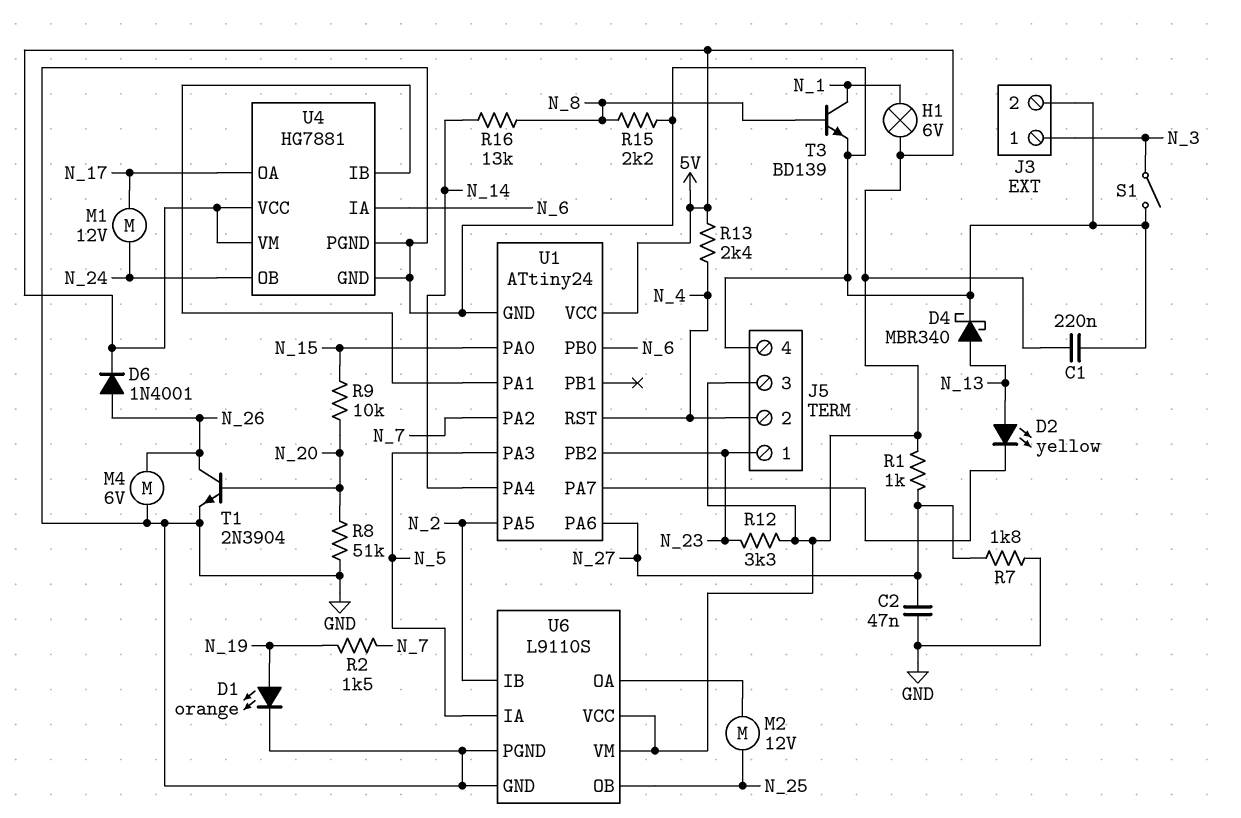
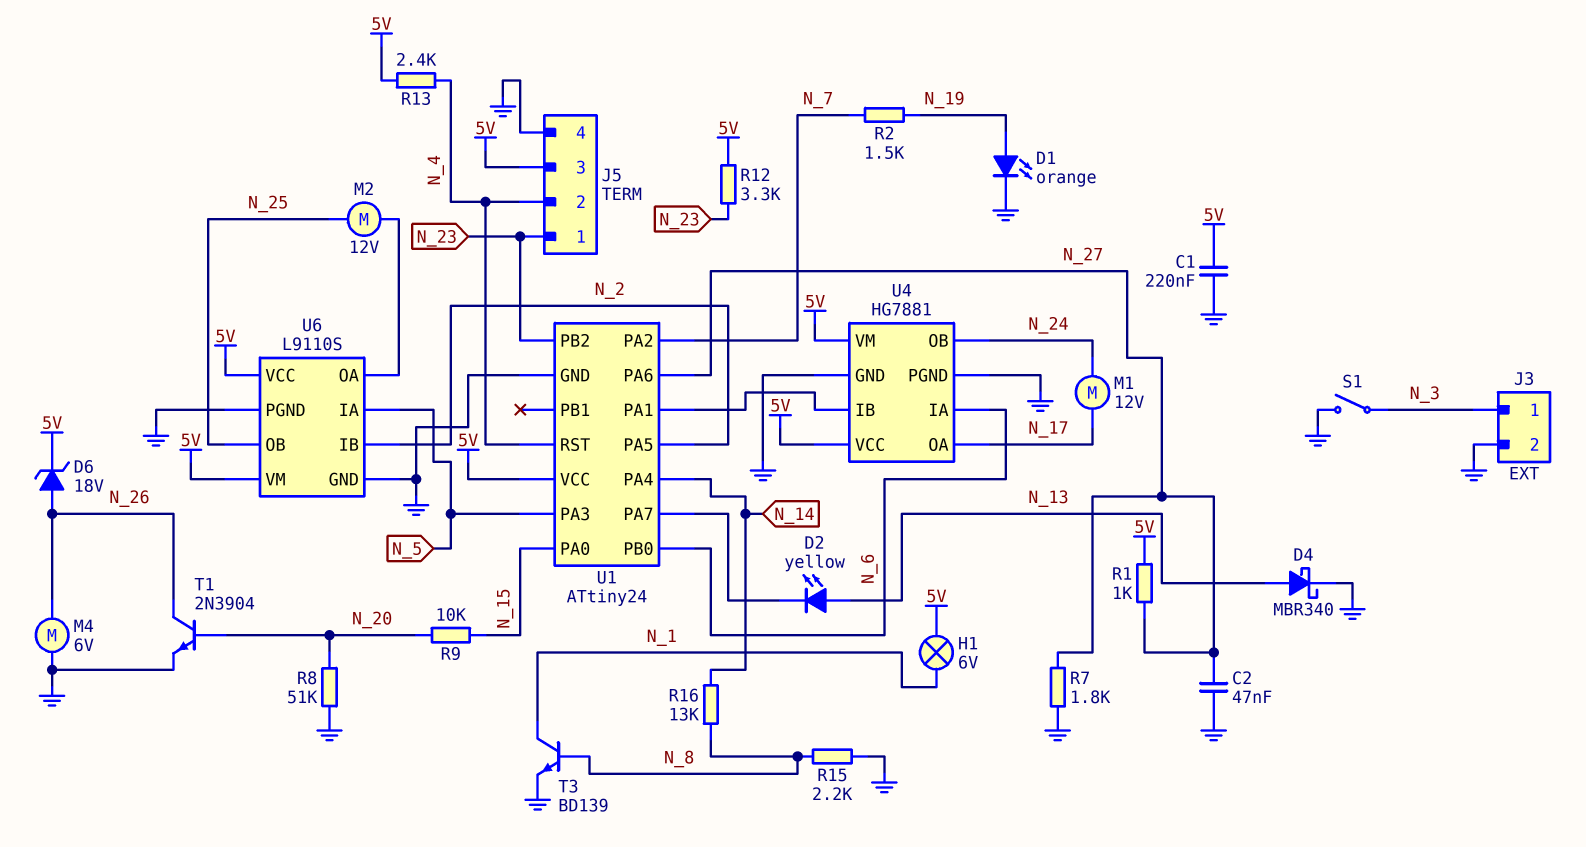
D6: diode 1N4001 (A N_26, K 5V) -> zener 18V (A N_26, K 5V)

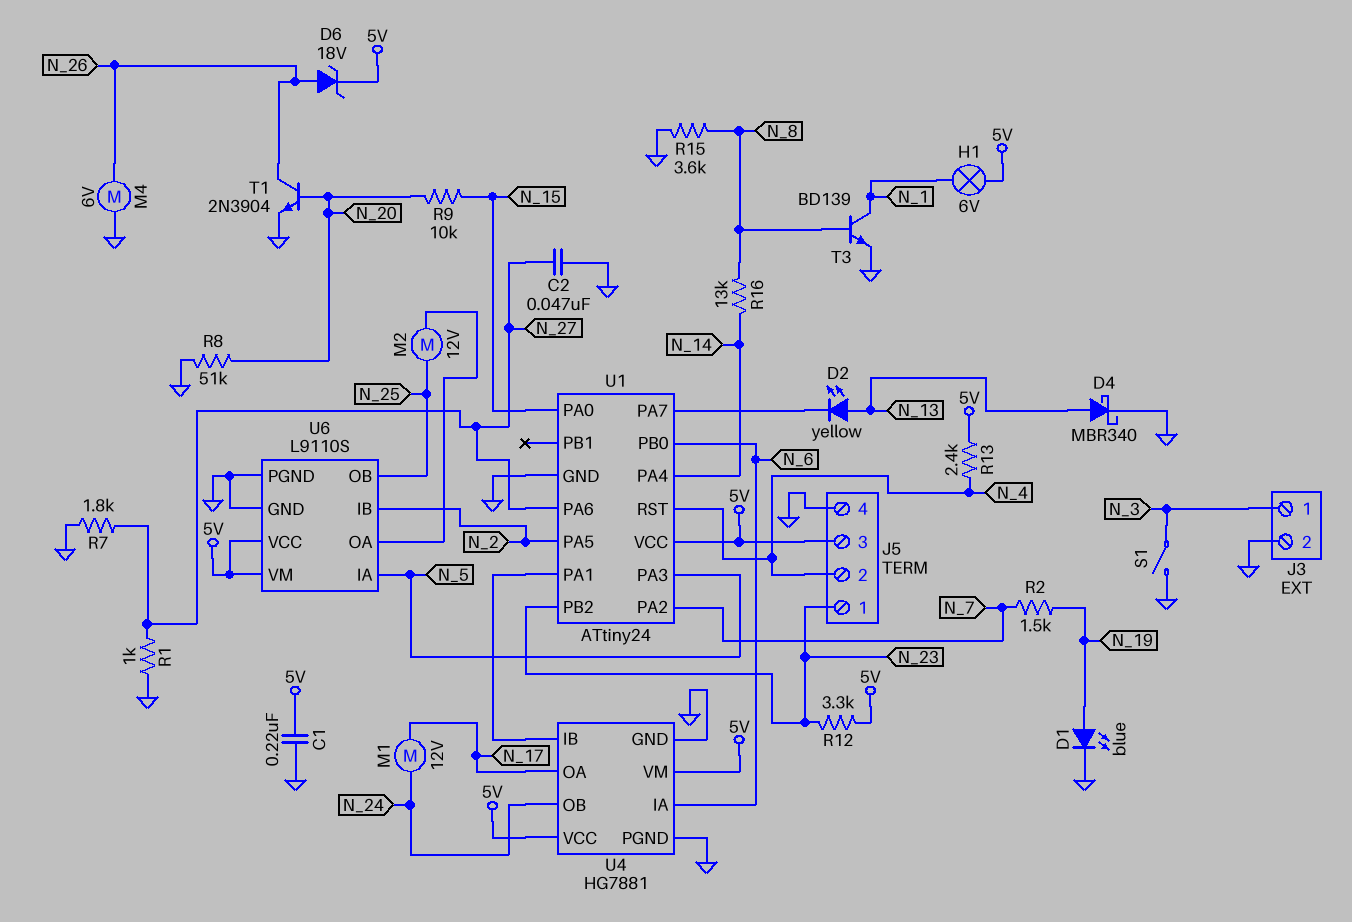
D1: LED orange (A N_19, K GND) -> LED blue (A N_19, K GND)
R1: 1k (5V, N_27) -> 1k (GND, N_27)
R15: 2.2k (GND, N_8) -> 3.6k (GND, N_8)

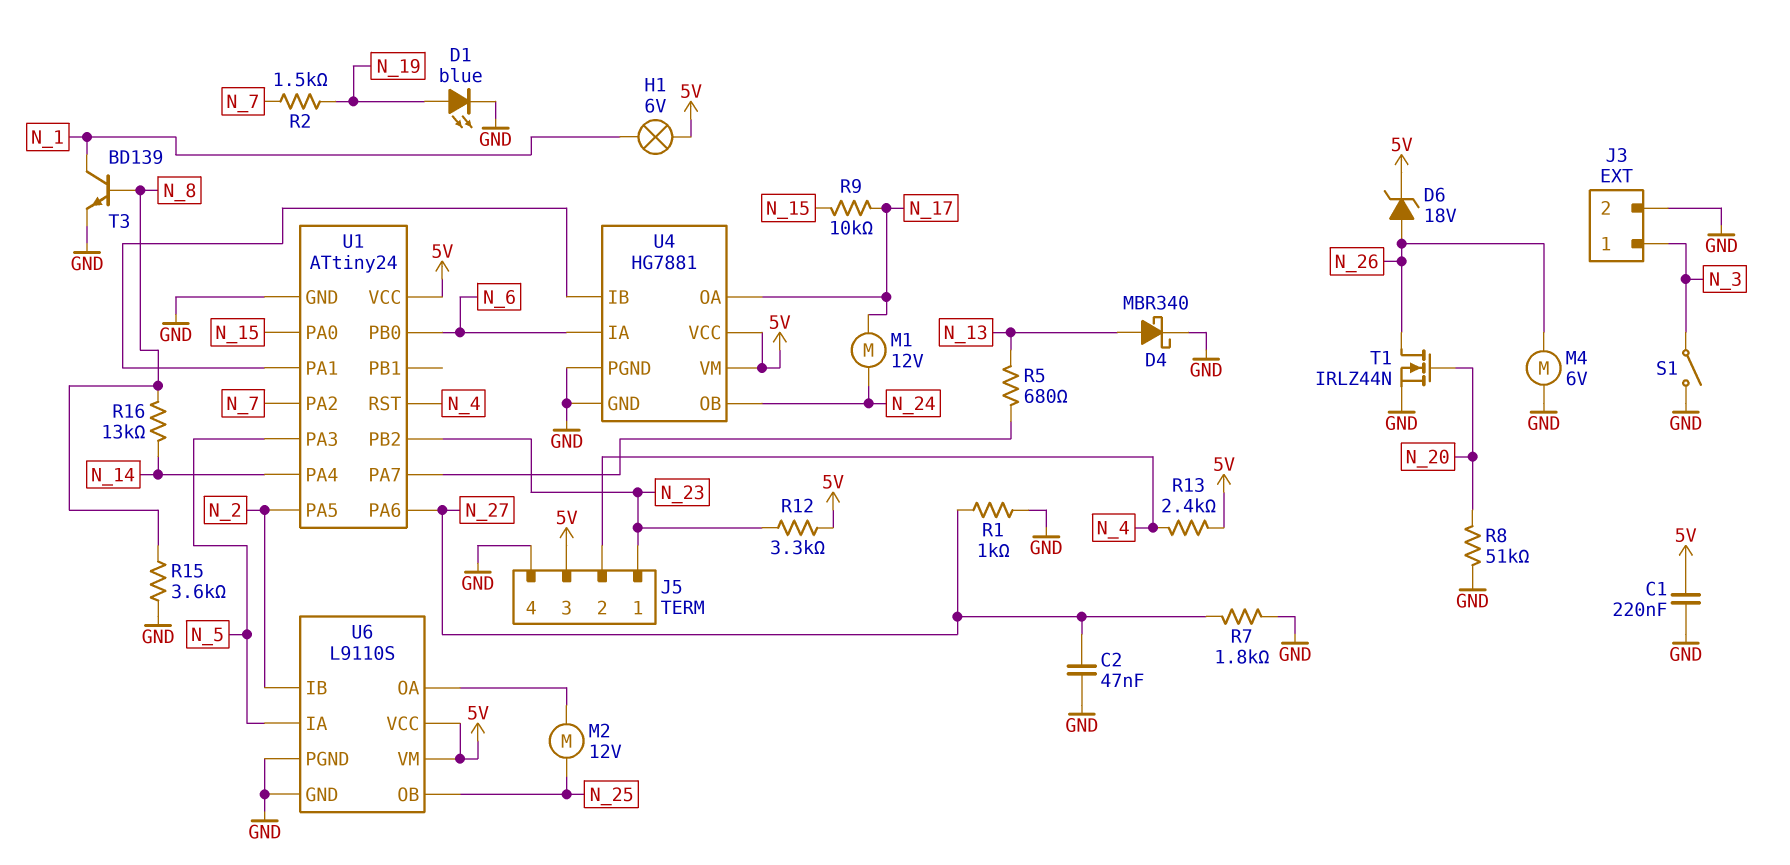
D2: LED yellow (A N_13, K U1/PA7) -> none
R5: none -> 680 (N_13, U1/PA7)
R9: 10k (N_15, N_20) -> 10k (N_15, N_17)
T1: NPN 2N3904 (B N_20, C N_26, E GND) -> NMOS IRLZ44N (G N_20, D N_26, S GND)

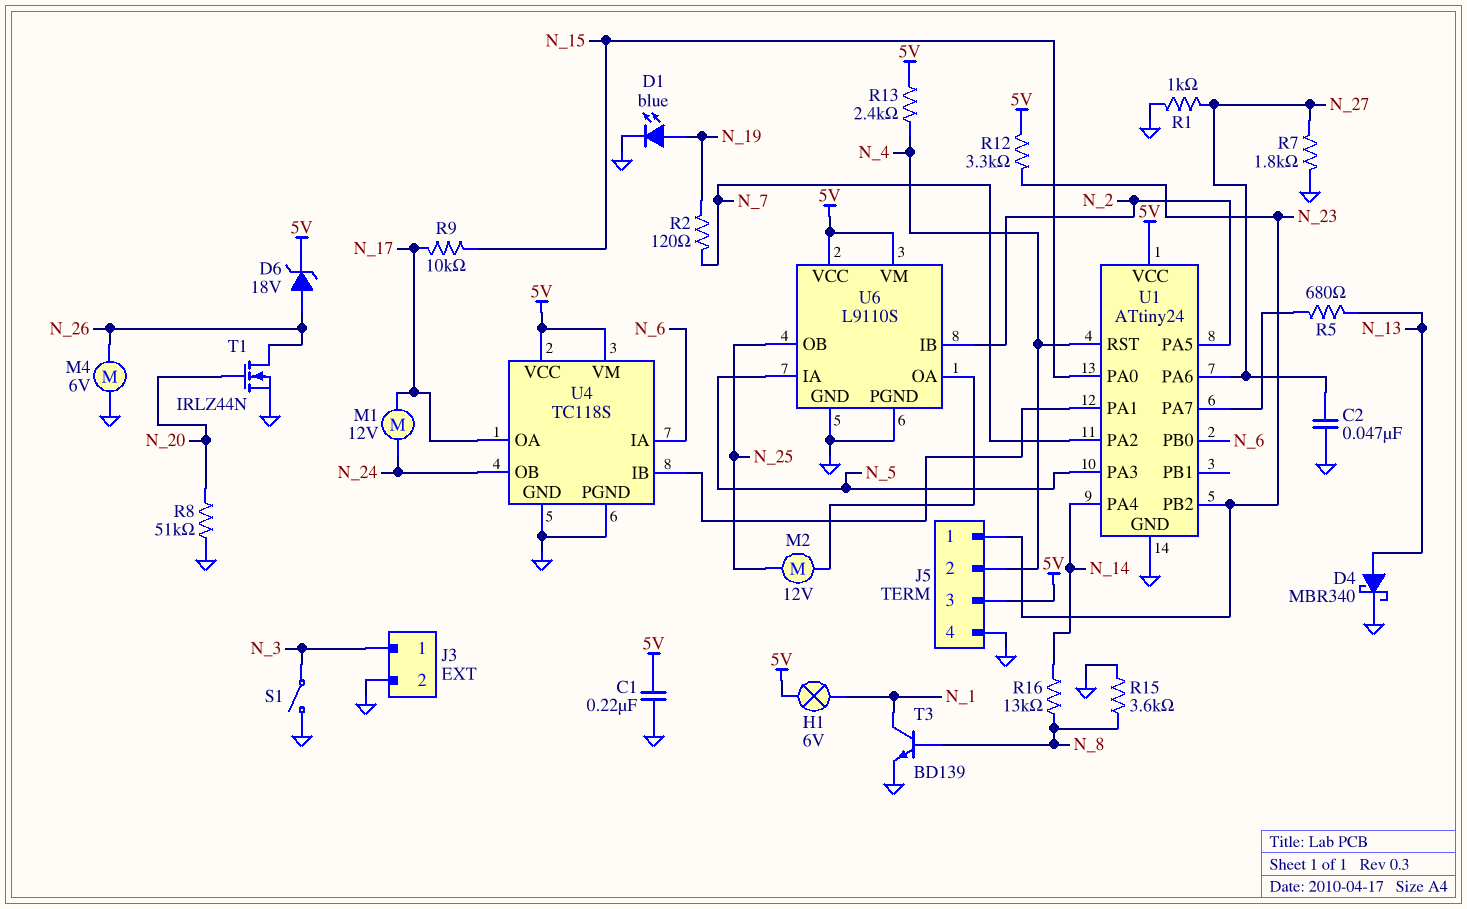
R2: 1.5k (N_7, N_19) -> 120 (N_7, N_19)
U4: HG7881 -> TC118S

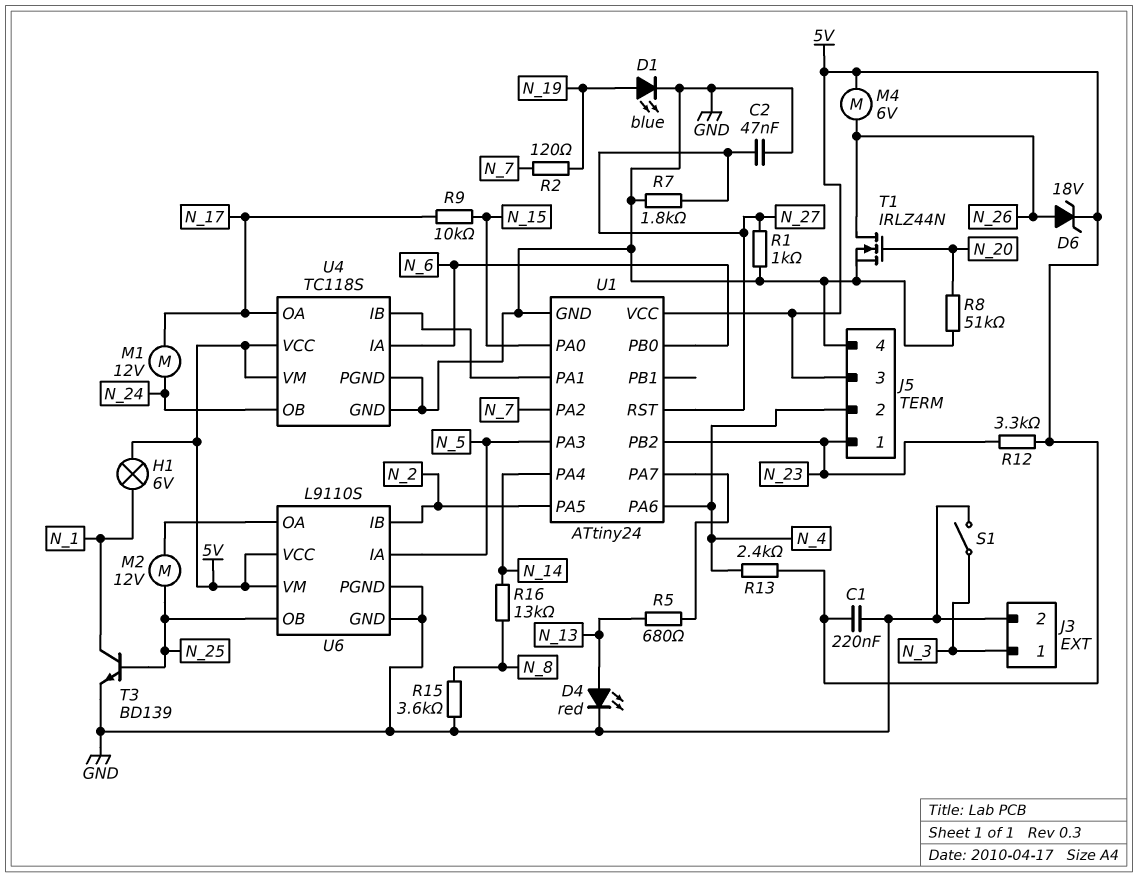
D4: schottky MBR340 (A N_13, K GND) -> LED red (A N_13, K GND)
M4: motor 6V (GND, N_26) -> motor 6V (5V, N_26)
T3: NPN BD139 (B N_8, C N_1, E GND) -> NPN BD139 (B N_25, C N_1, E GND)
U1 pin PA6: N_27 -> N_4
U1 pin RST: N_4 -> N_27

